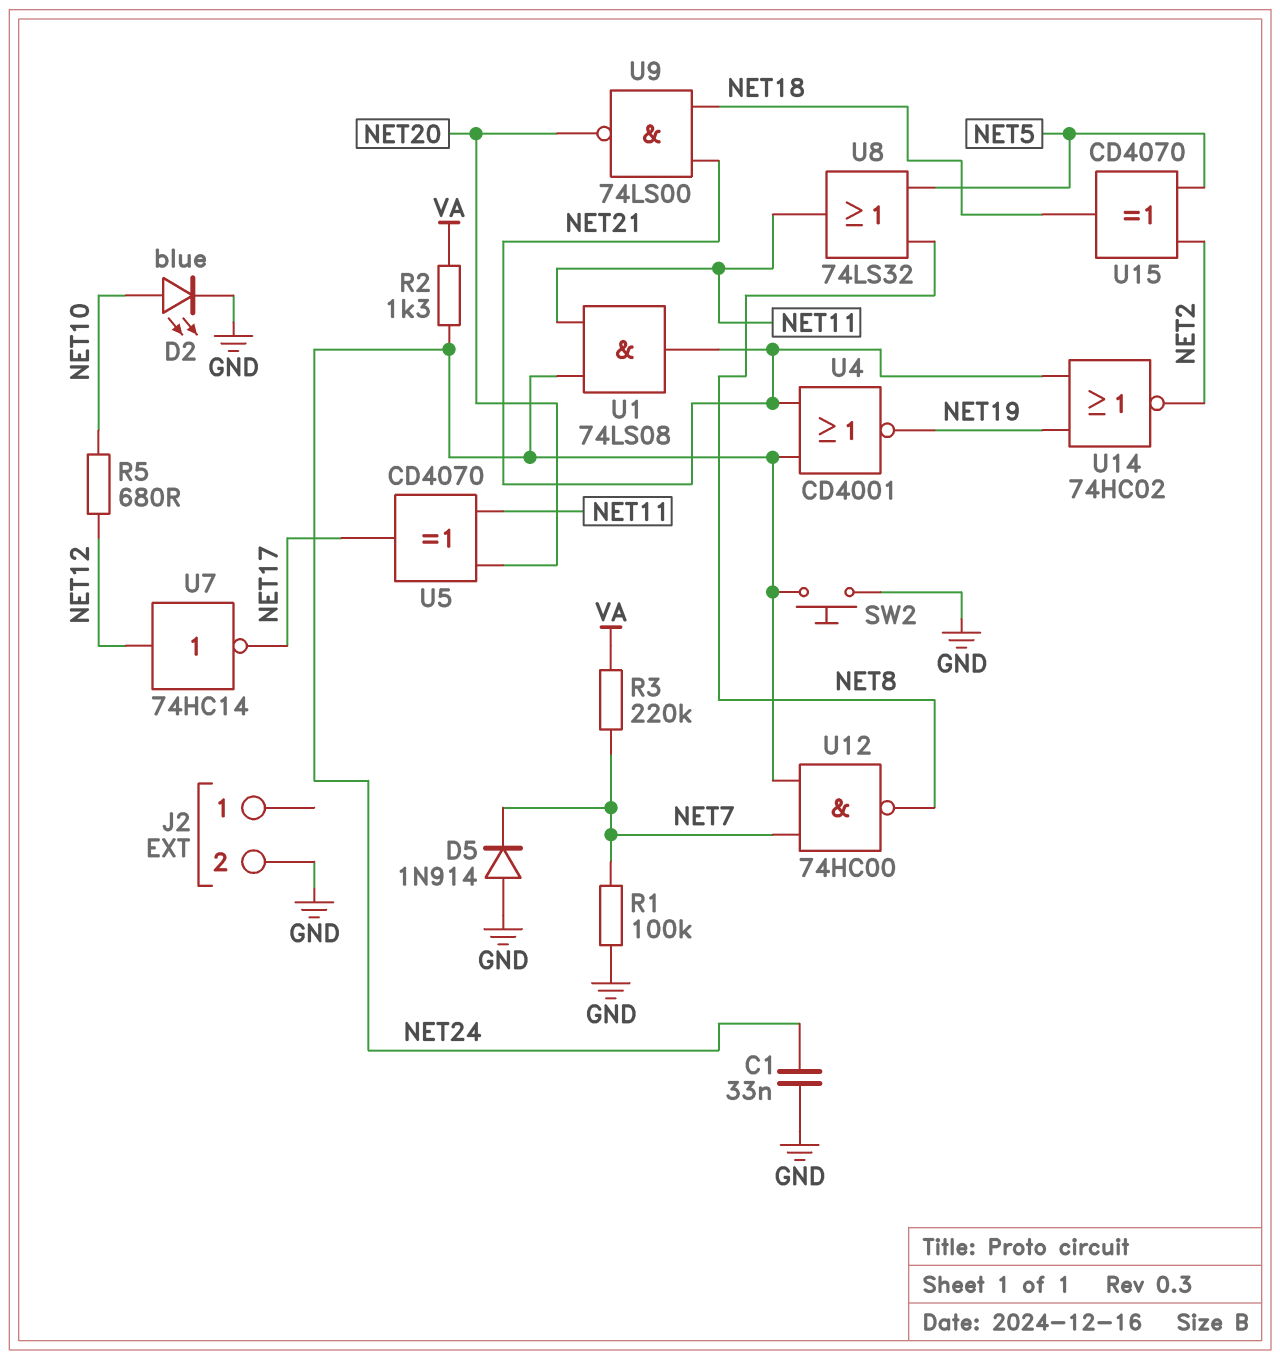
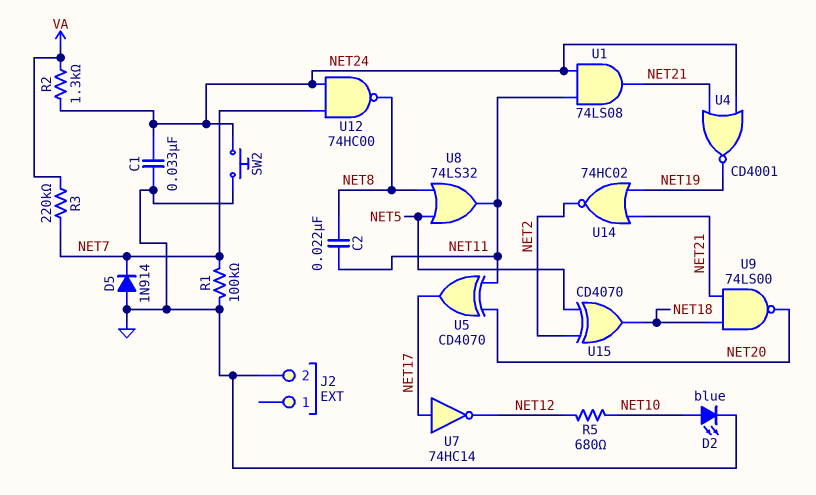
C2: none -> 22nF (NET8, NET11)
U7: NOT 74HC14 (in NET12, out NET17) -> NOT 74HC14 (in NET17, out NET12)

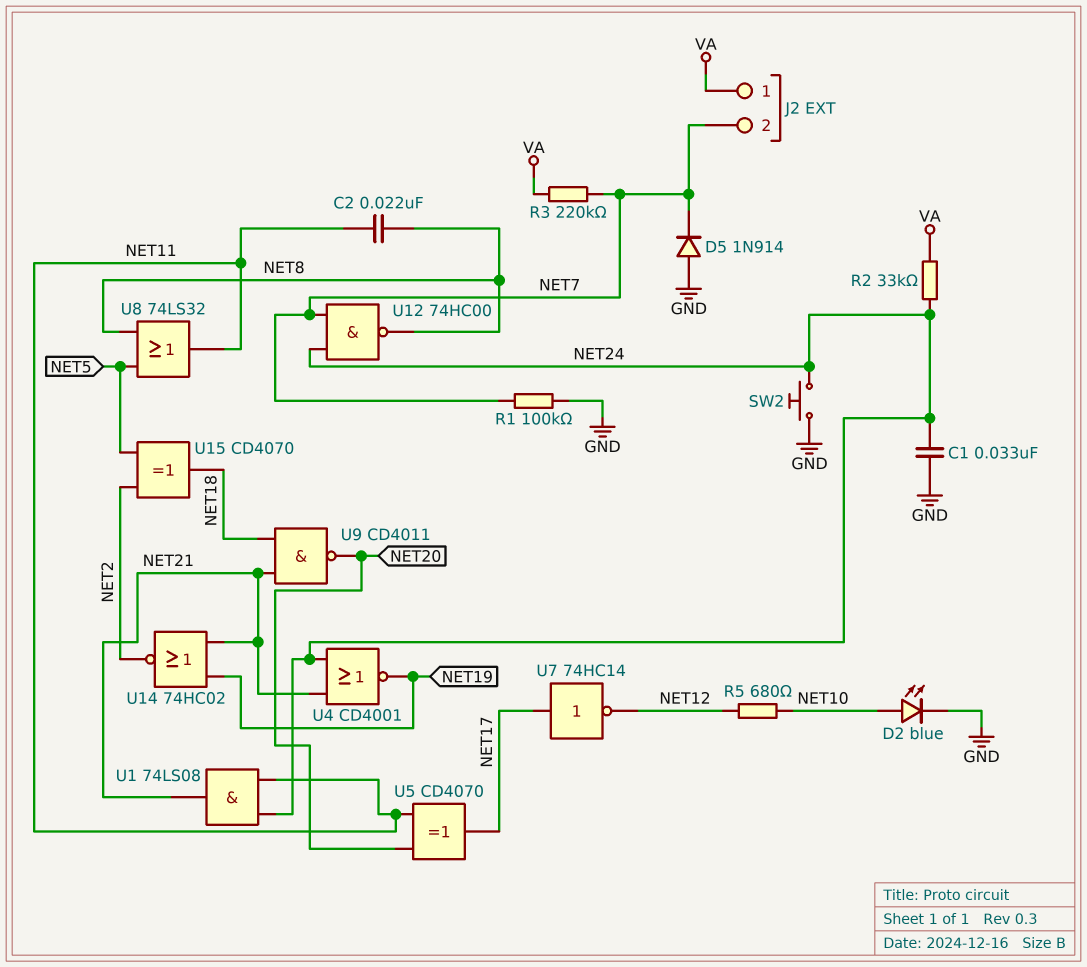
J2 pin 1: none -> VA
J2 pin 2: GND -> NET7
R2: 1.3k (NET24, VA) -> 33k (NET24, VA)
U9: NAND 74LS00 (in NET18, in NET21, out NET20) -> NAND CD4011 (in NET18, in NET21, out NET20)

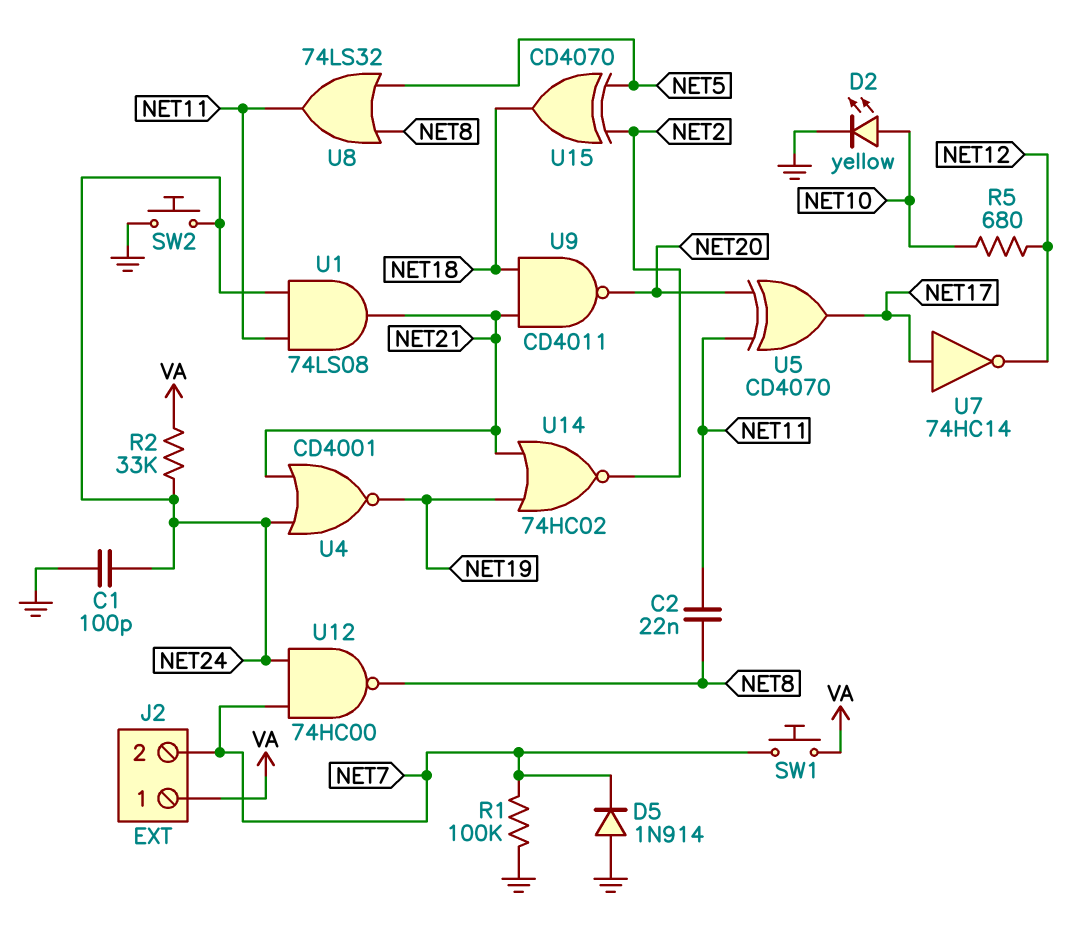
C1: 33nF (GND, NET24) -> 100pF (GND, NET24)
D2: LED blue (A NET10, K GND) -> LED yellow (A NET10, K GND)
R3: 220k (NET7, VA) -> none
SW1: none -> button (NET7, VA)

